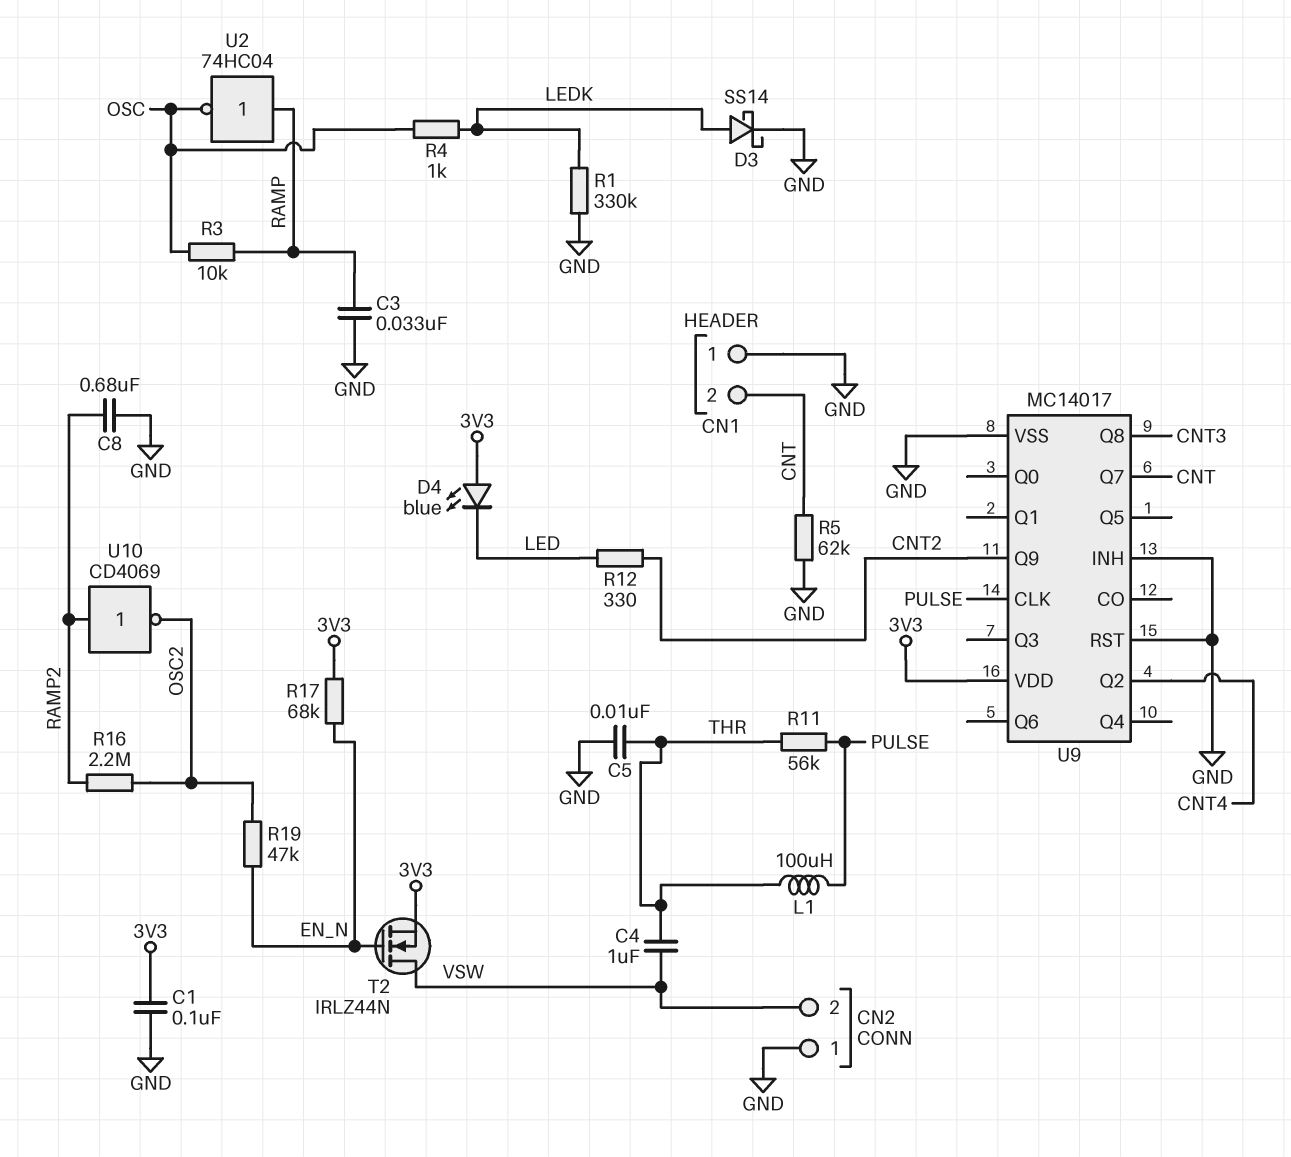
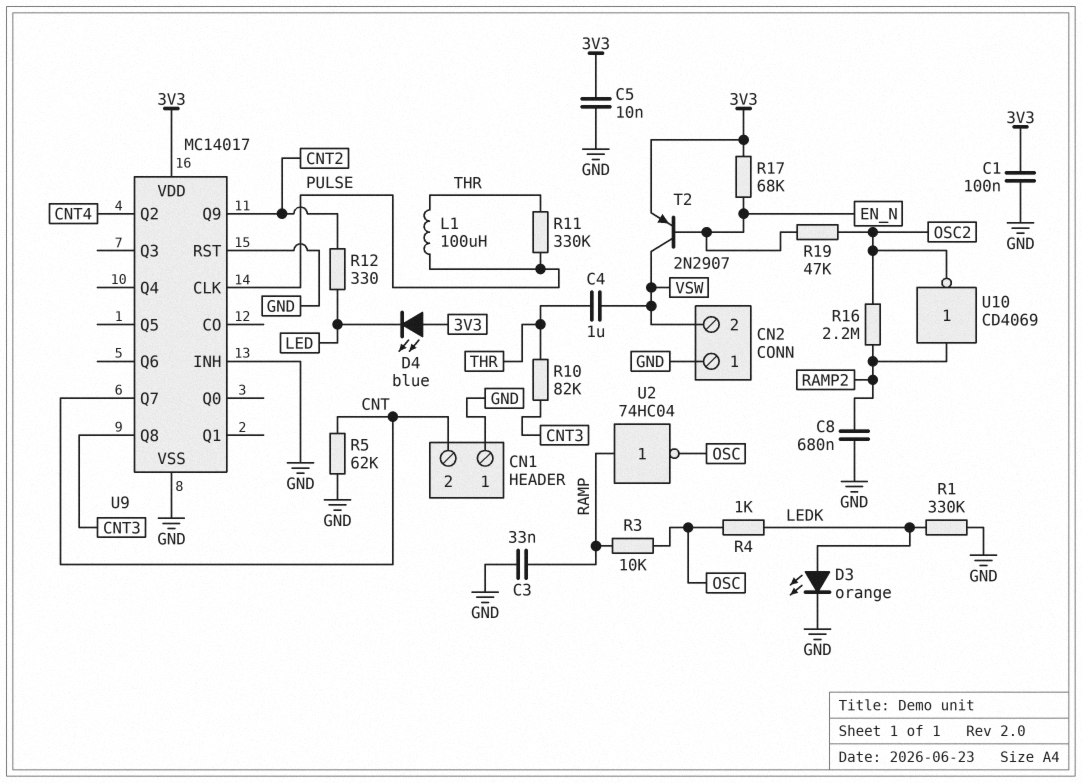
C5: 10nF (GND, THR) -> 10nF (3V3, GND)
D3: schottky SS14 (A LEDK, K GND) -> LED orange (A LEDK, K GND)
R10: none -> 82k (CNT3, THR)
R11: 56k (PULSE, THR) -> 330k (PULSE, THR)
T2: NMOS IRLZ44N (G EN_N, D VSW, S 3V3) -> PNP 2N2907 (B EN_N, C VSW, E 3V3)

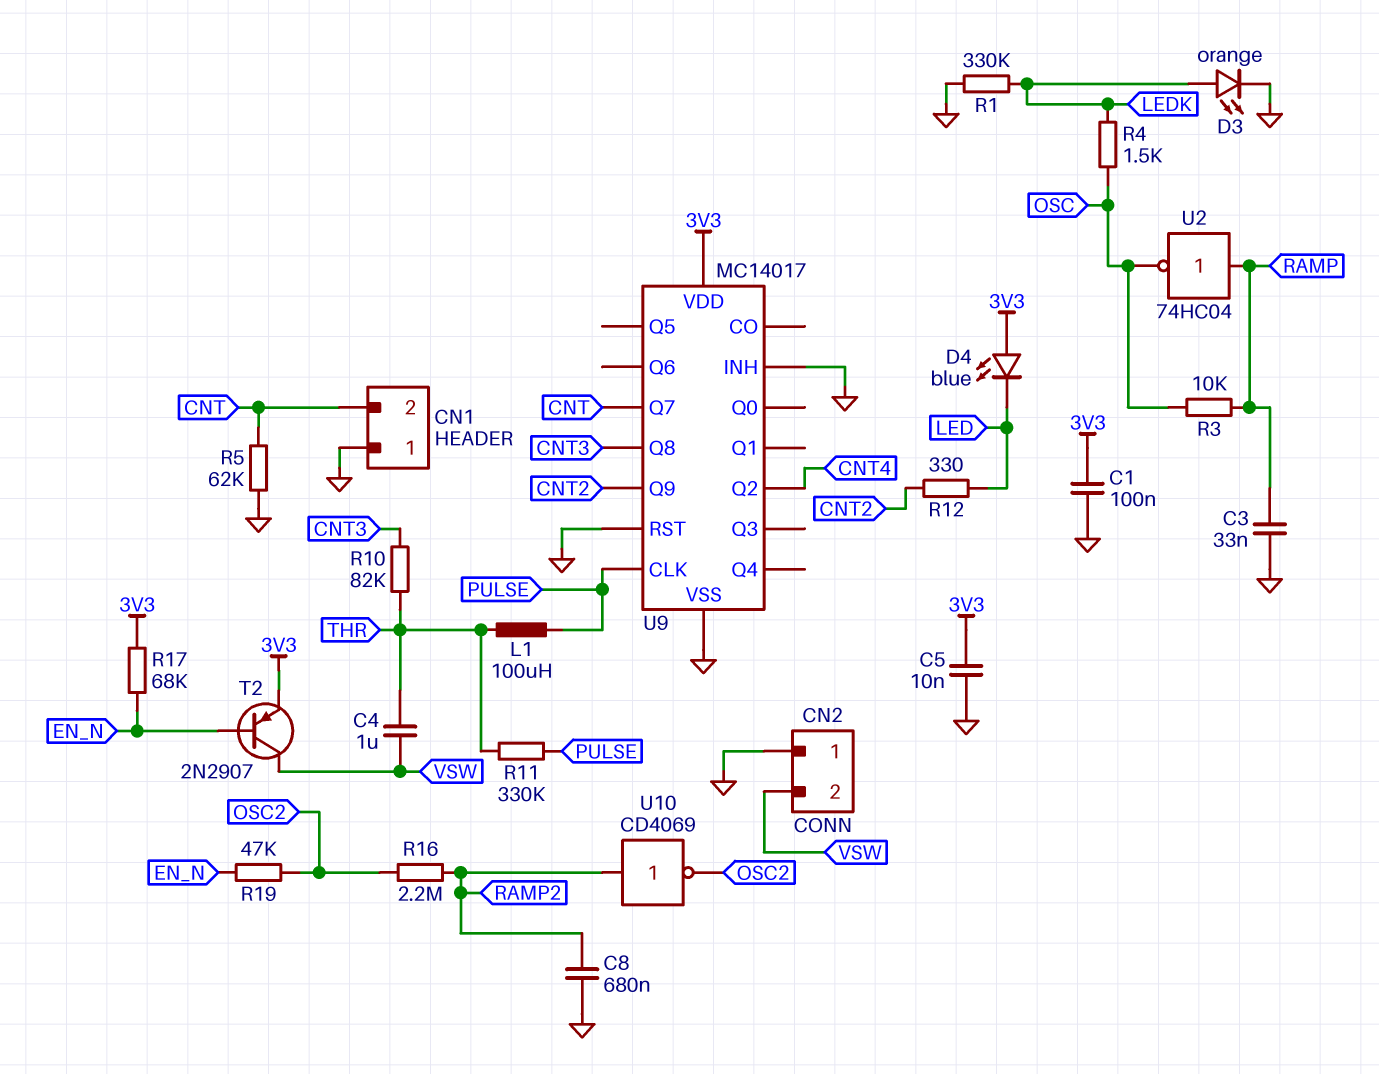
R4: 1k (LEDK, OSC) -> 1.5k (LEDK, OSC)

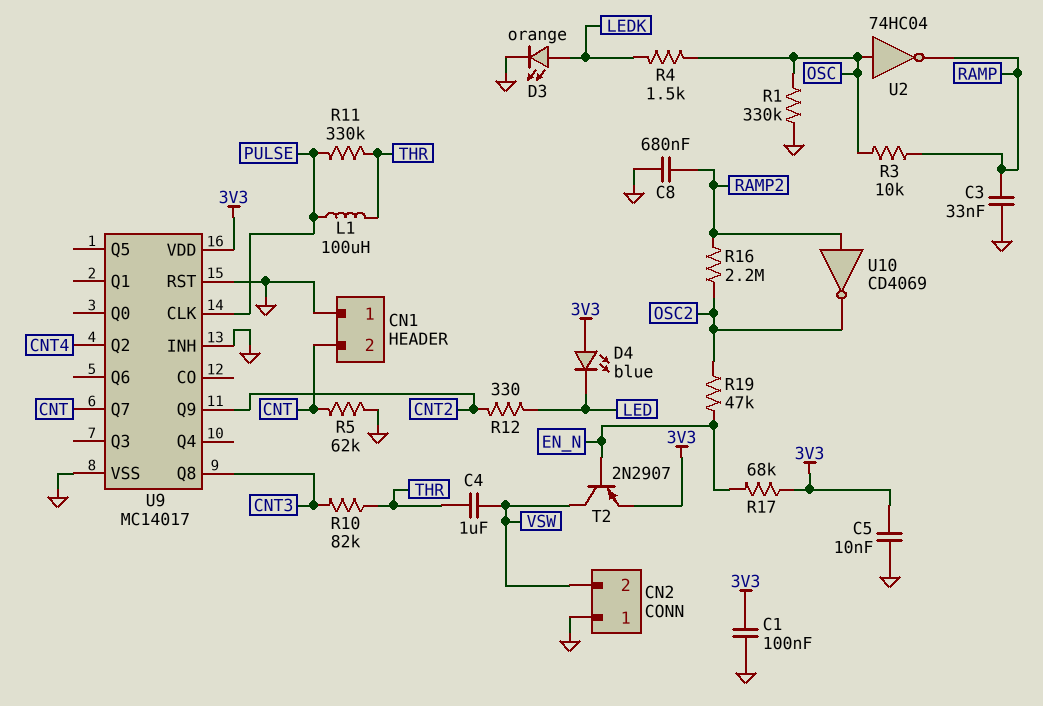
R1: 330k (GND, LEDK) -> 330k (GND, OSC)
U2: NOT 74HC04 (in RAMP, out OSC) -> NOT 74HC04 (in OSC, out RAMP)

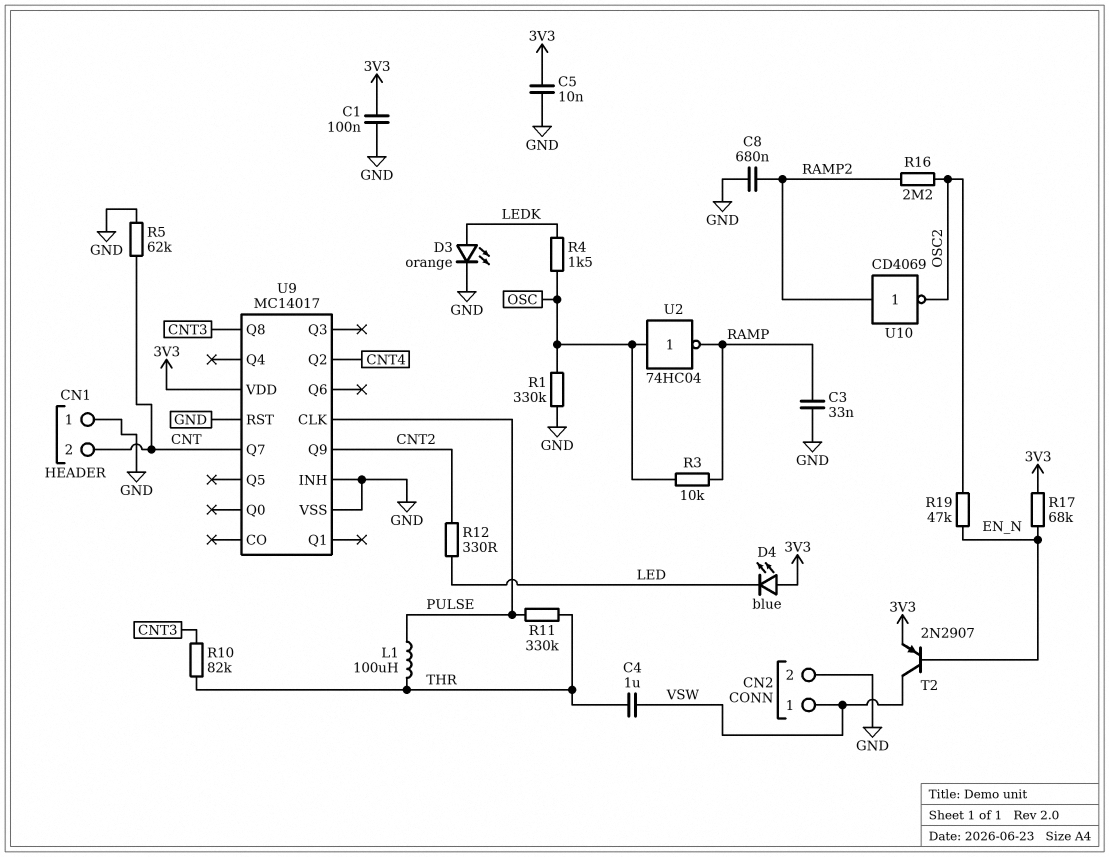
CN2 pin 1: GND -> VSW
CN2 pin 2: VSW -> GND

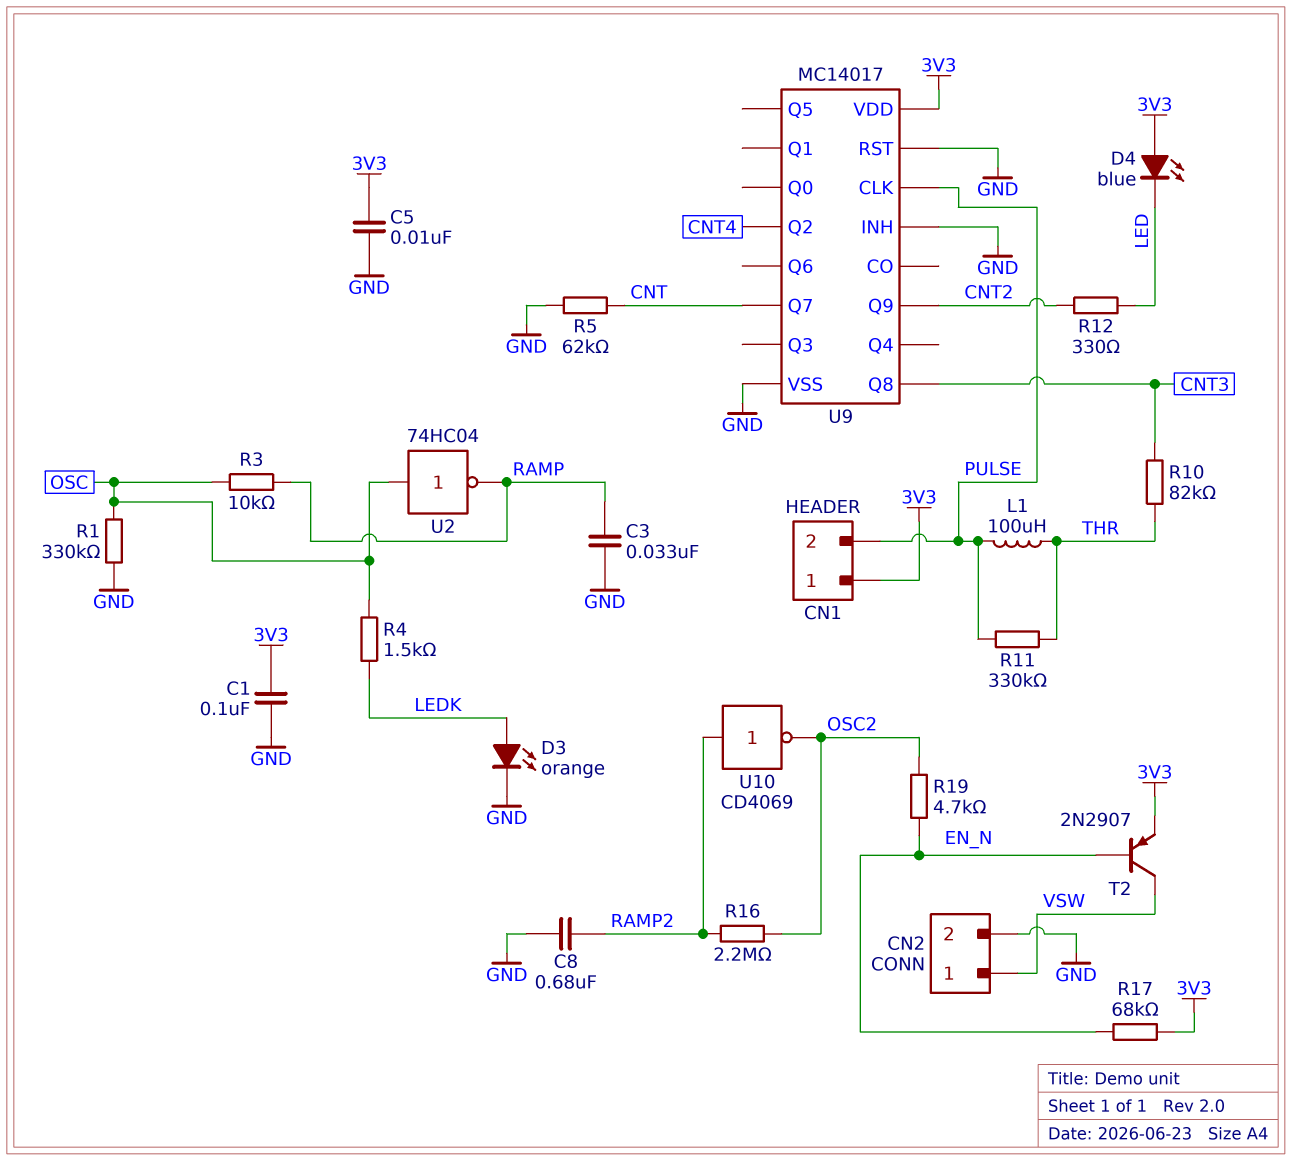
C4: 1uF (THR, VSW) -> none
CN1 pin 1: GND -> 3V3
CN1 pin 2: CNT -> PULSE
R19: 47k (EN_N, OSC2) -> 4.7k (EN_N, OSC2)

